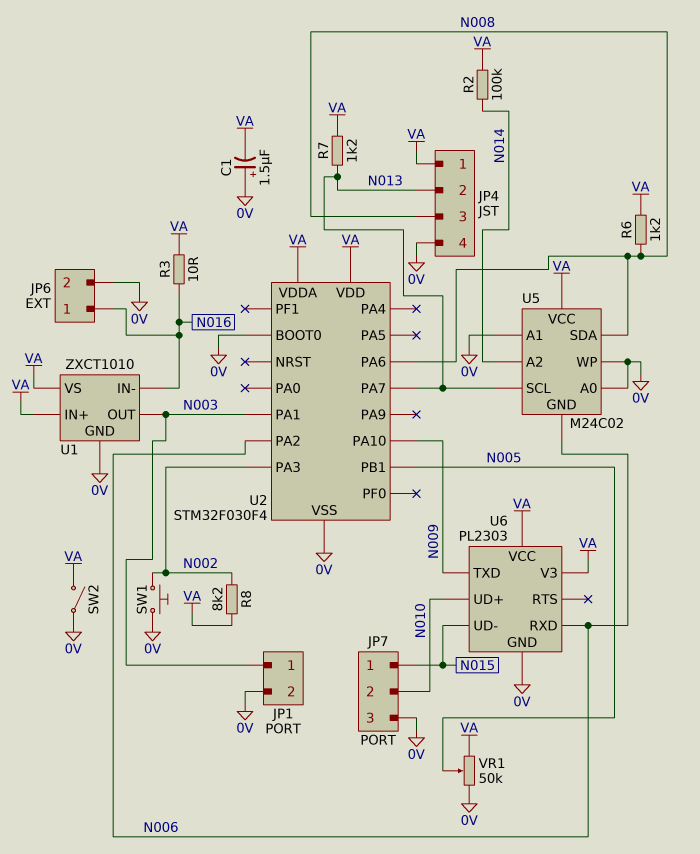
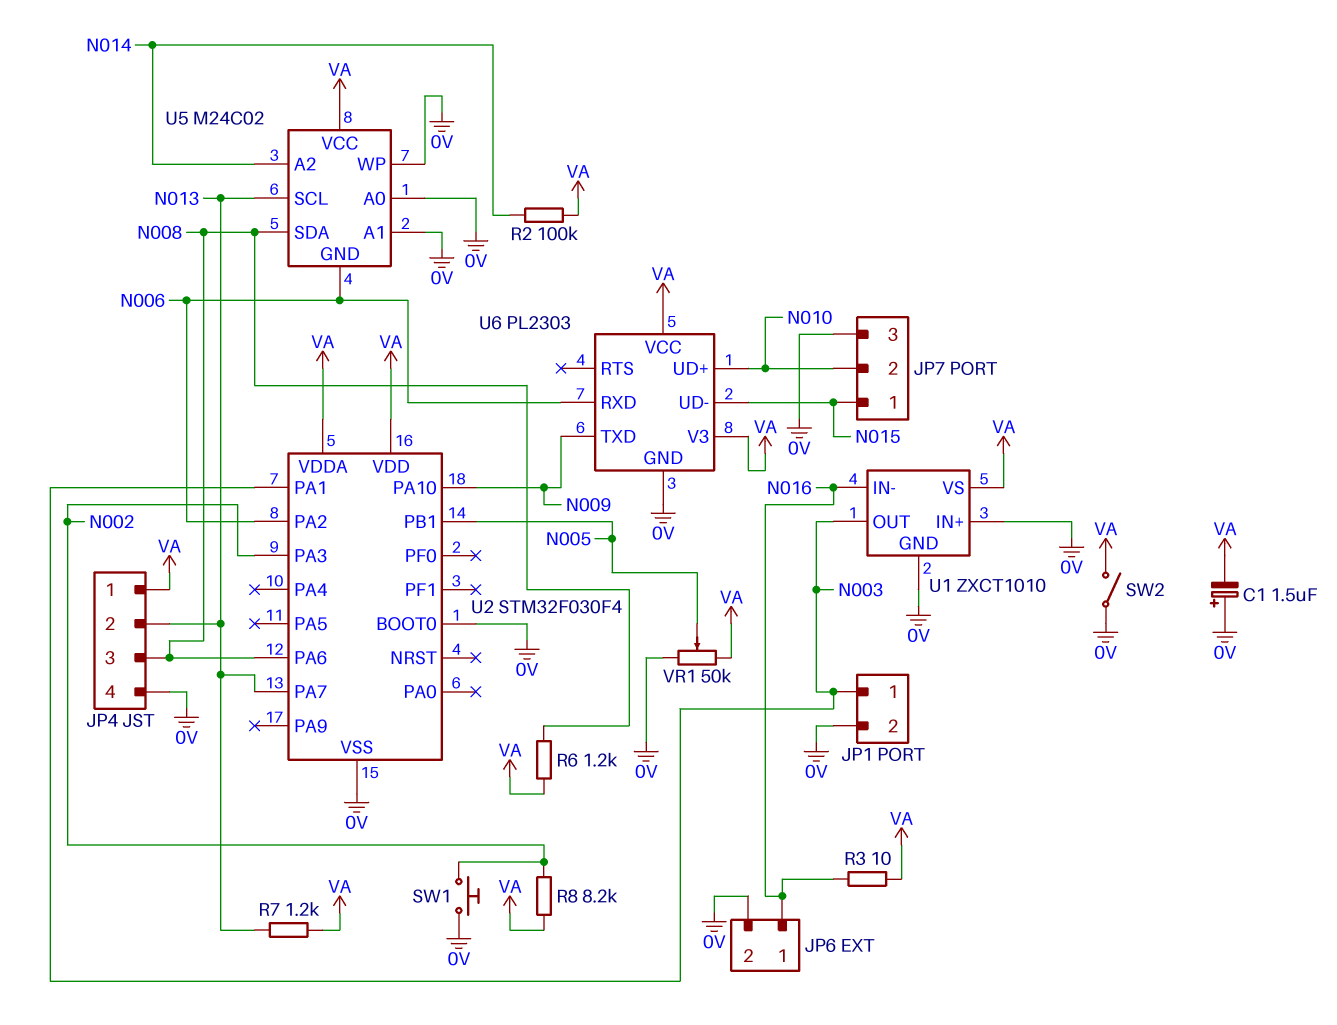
U1 pin IN+: VA -> 0V

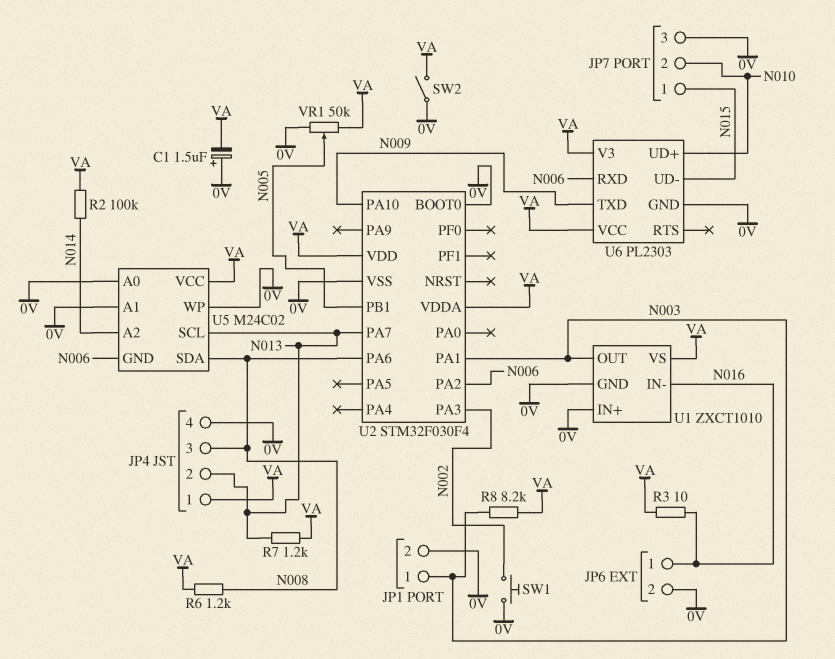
R8: 8.2k (N002, VA) -> 8.2k (N003, VA)

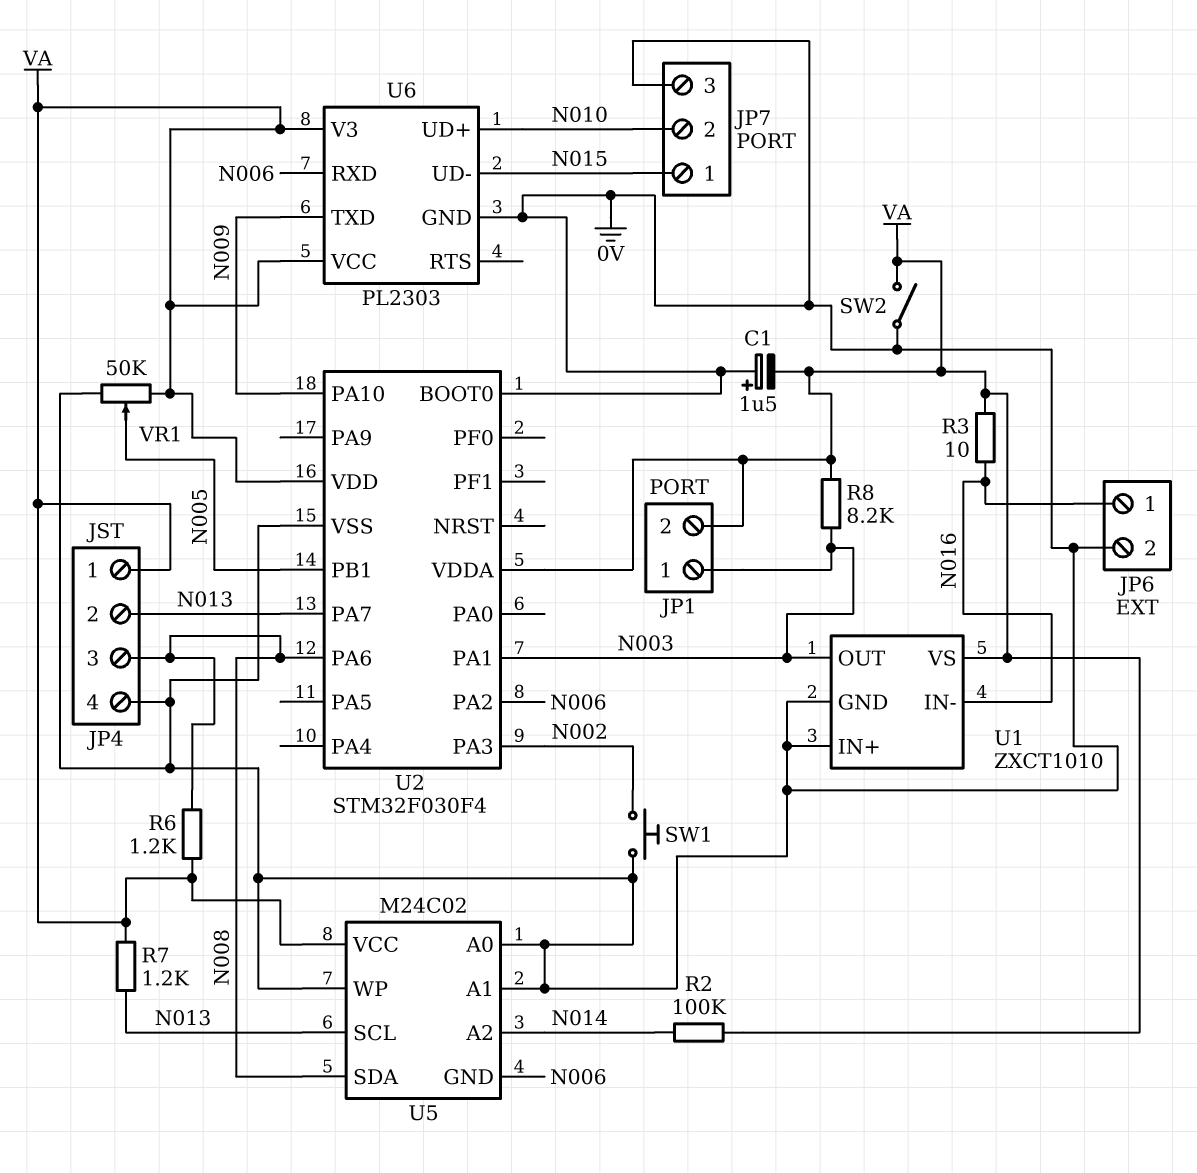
JP1 pin 2: 0V -> VA

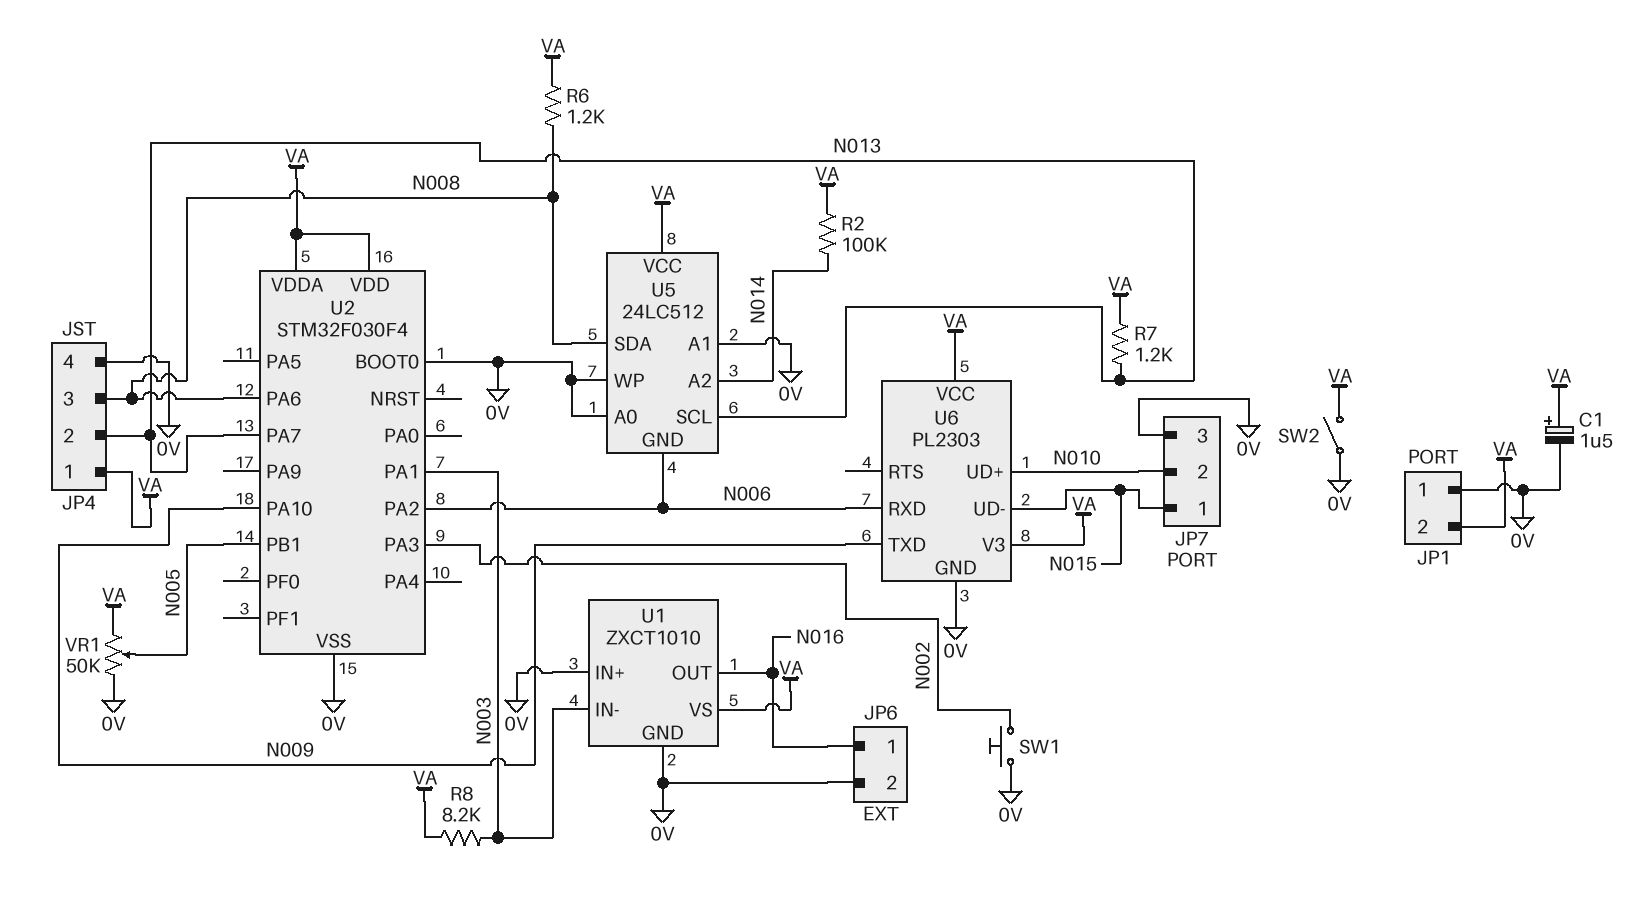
C1: 1.5uF (plus 0V, minus VA) -> 1.5uF (plus VA, minus 0V)
JP1 pin 1: N003 -> 0V
R3: 10 (N016, VA) -> none
U1 pin IN-: N016 -> N003
U1 pin OUT: N003 -> N016
U5: M24C02 -> 24LC512

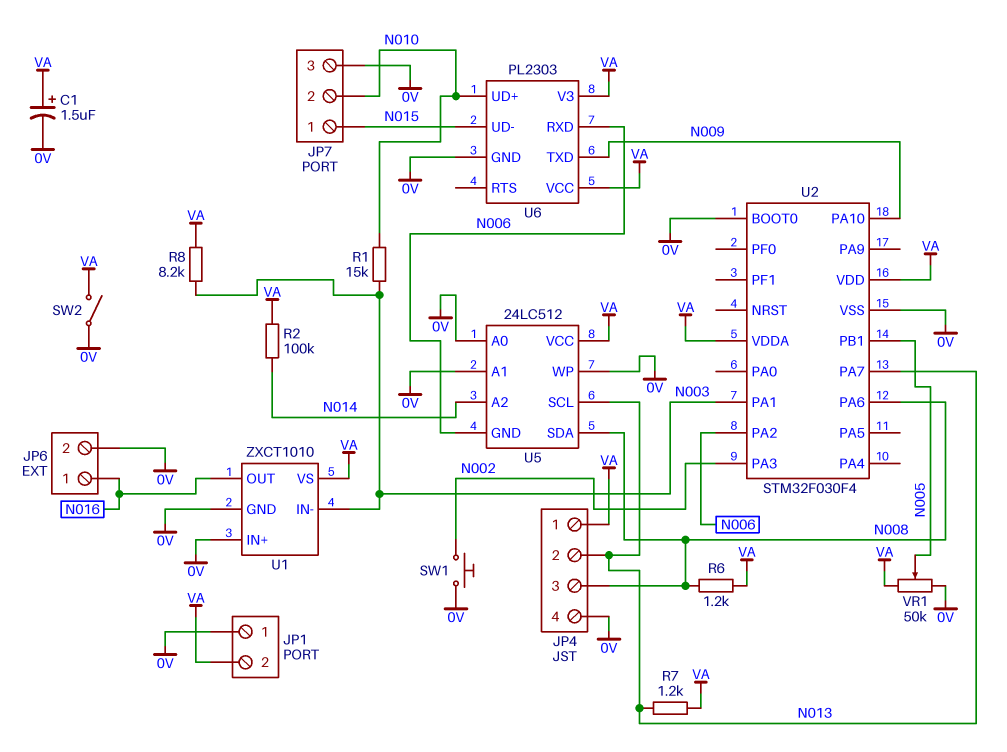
R1: none -> 15k (N003, N010)

